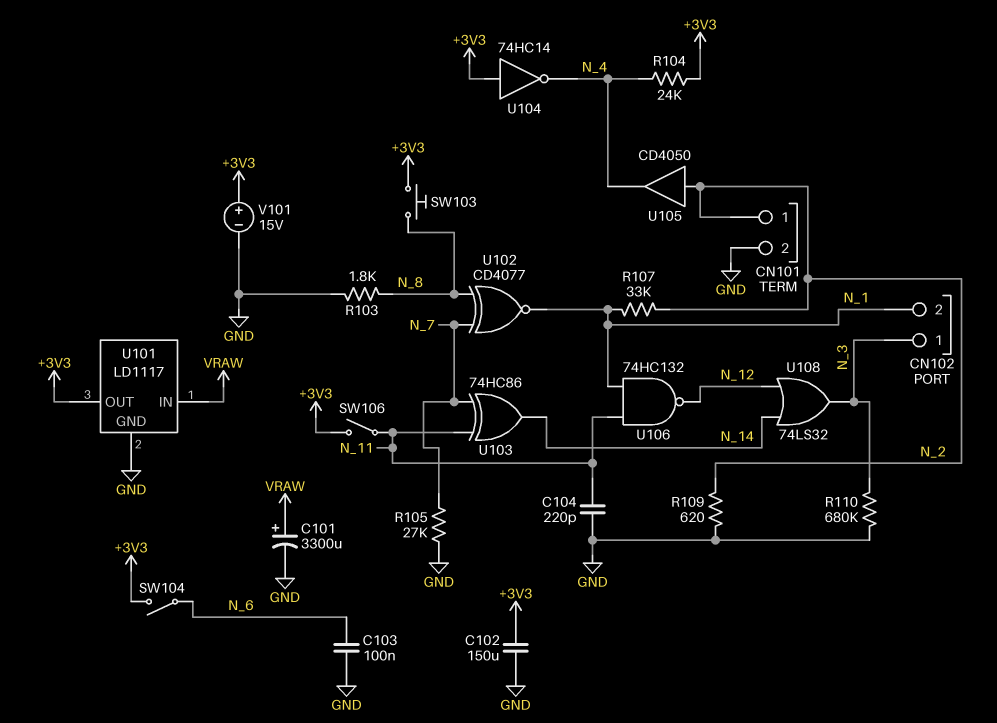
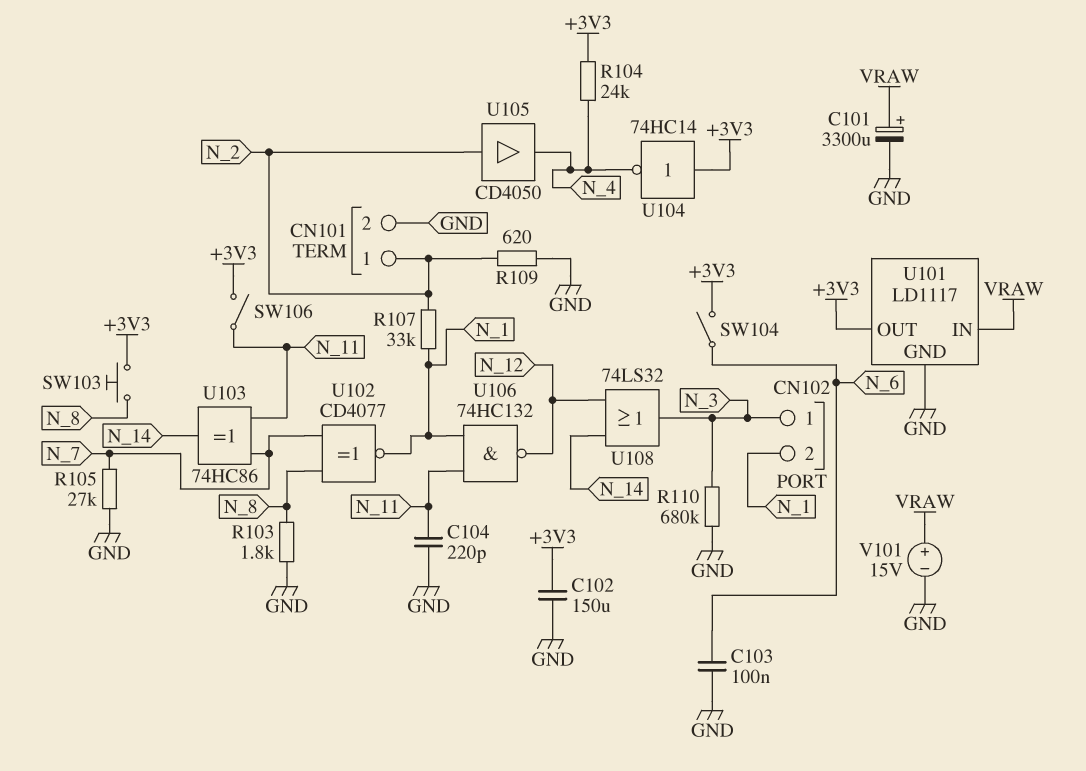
V101: 15V (plus +3V3, minus GND) -> 15V (plus VRAW, minus GND)

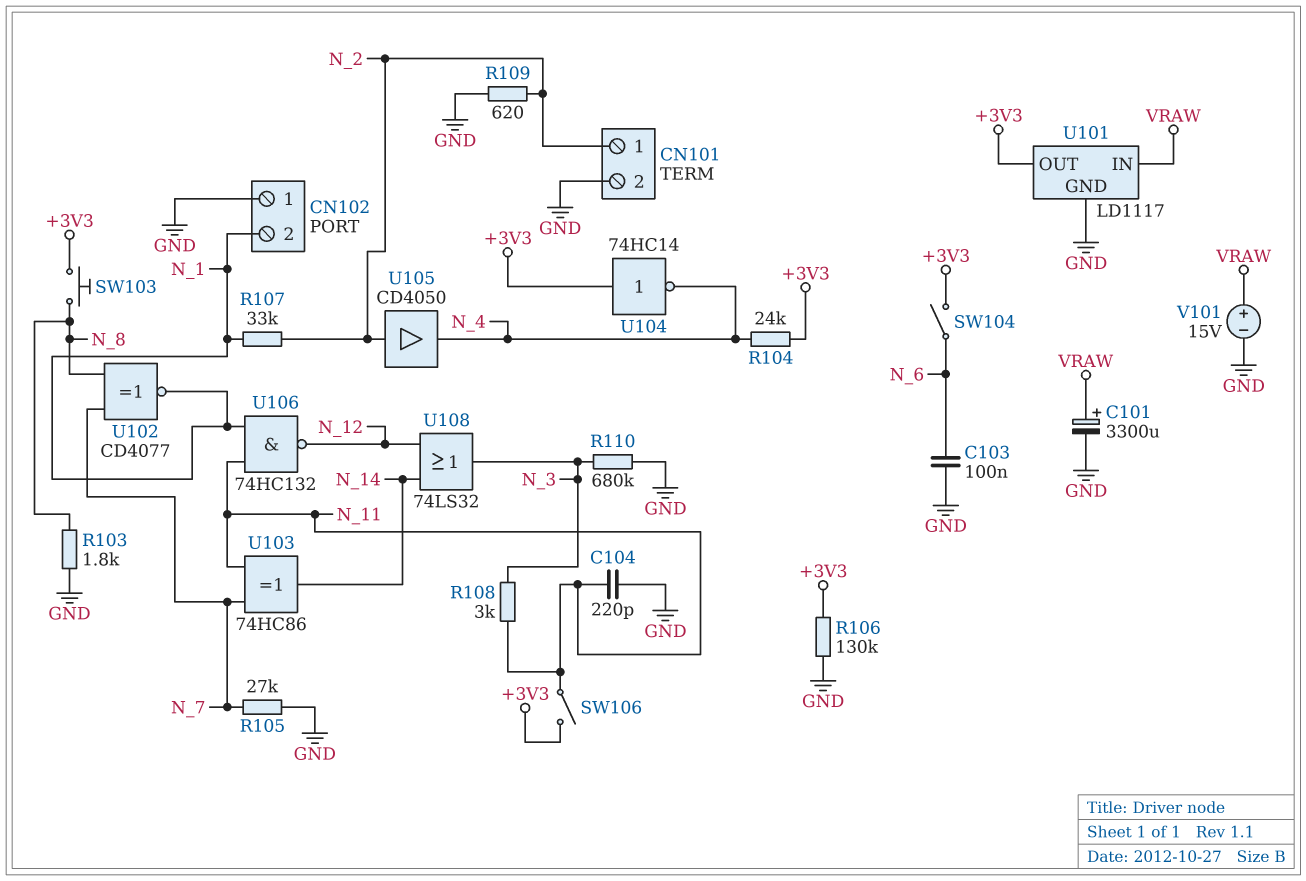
C102: 150uF (+3V3, GND) -> none
CN102 pin 1: N_3 -> GND
R106: none -> 130k (+3V3, GND)
R108: none -> 3k (N_3, N_11)

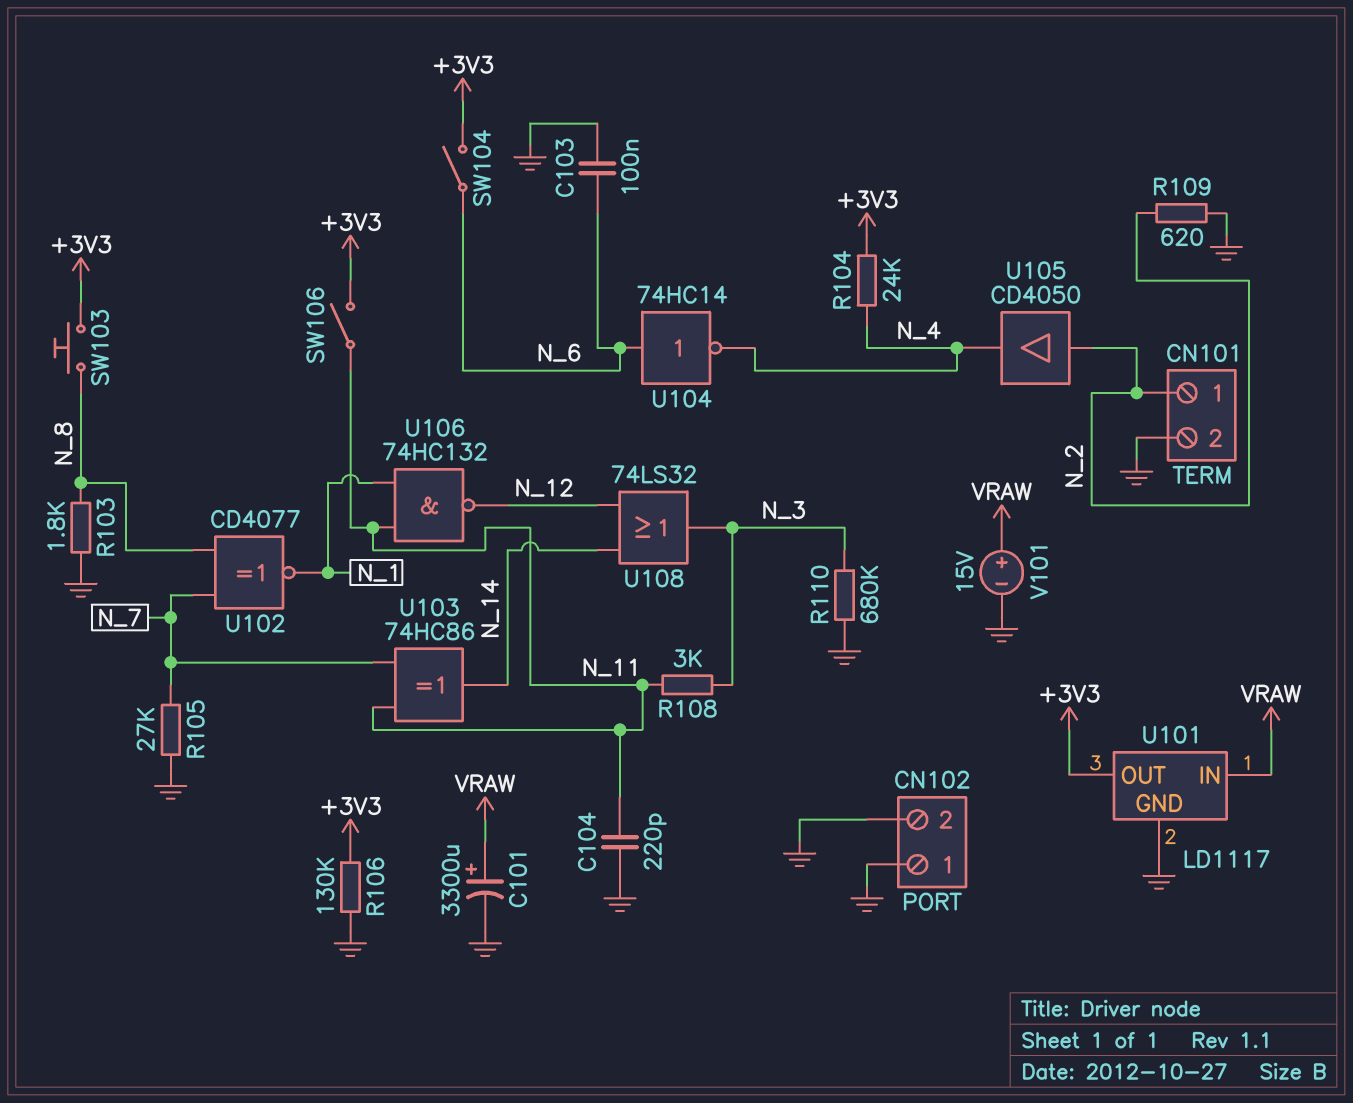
CN102 pin 2: N_1 -> GND
R107: 33k (N_1, N_2) -> none
U104: NOT 74HC14 (in +3V3, out N_4) -> NOT 74HC14 (in N_6, out N_4)

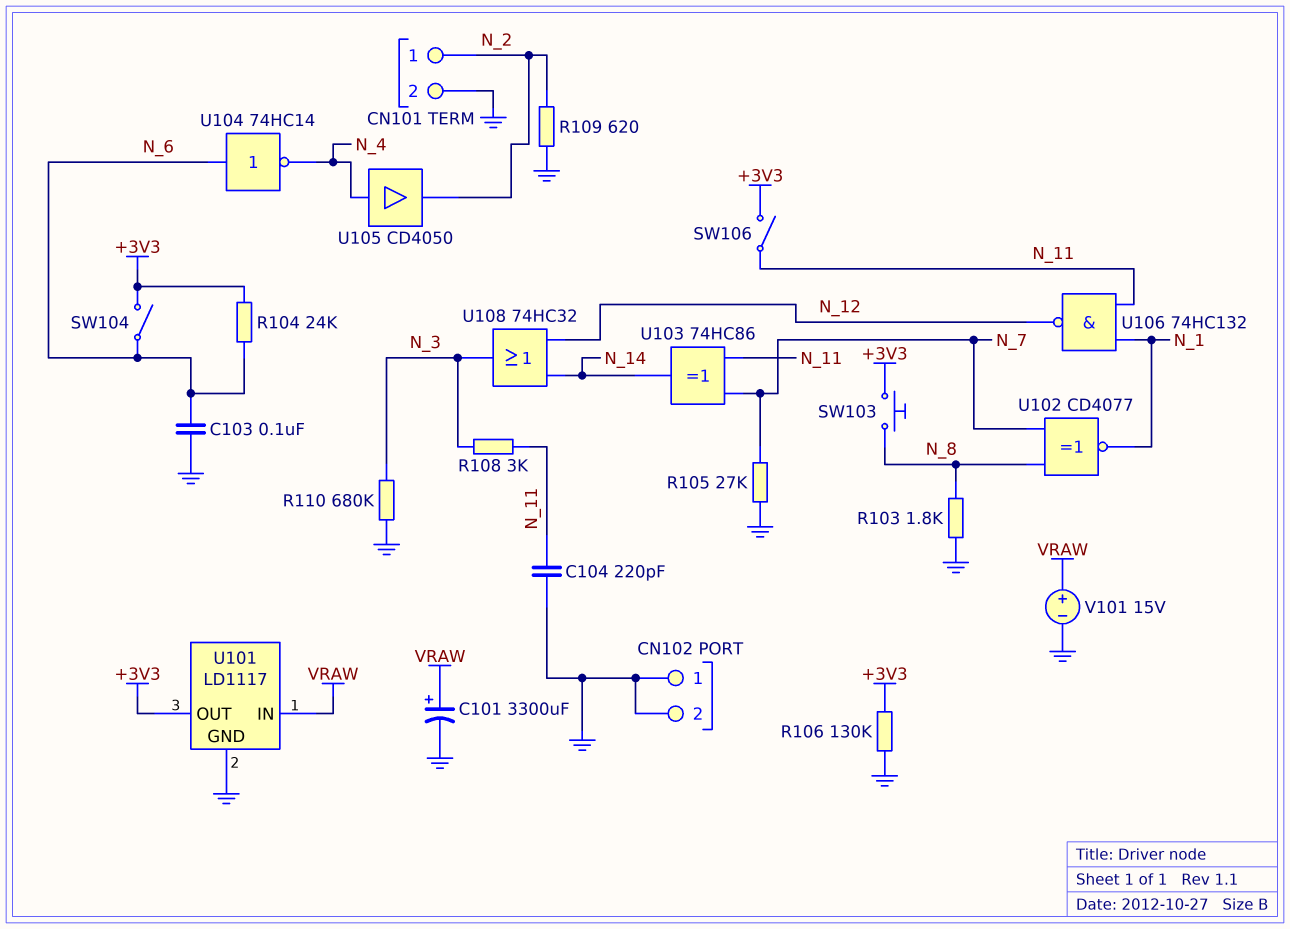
R104: 24k (+3V3, N_4) -> 24k (+3V3, N_6)
U105: buffer CD4050 (in N_2, out N_4) -> buffer CD4050 (in N_4, out N_2)
U108: OR 74LS32 (in N_12, in N_14, out N_3) -> OR 74HC32 (in N_12, in N_14, out N_3)

